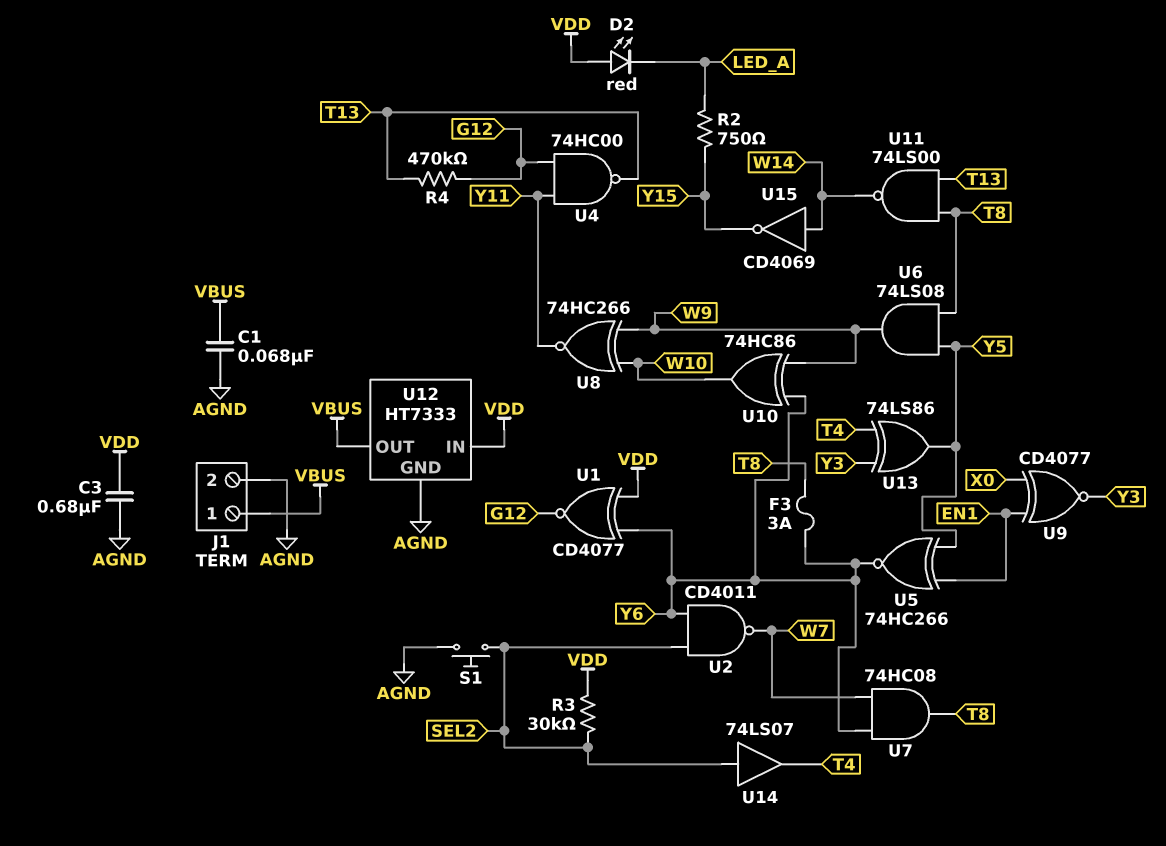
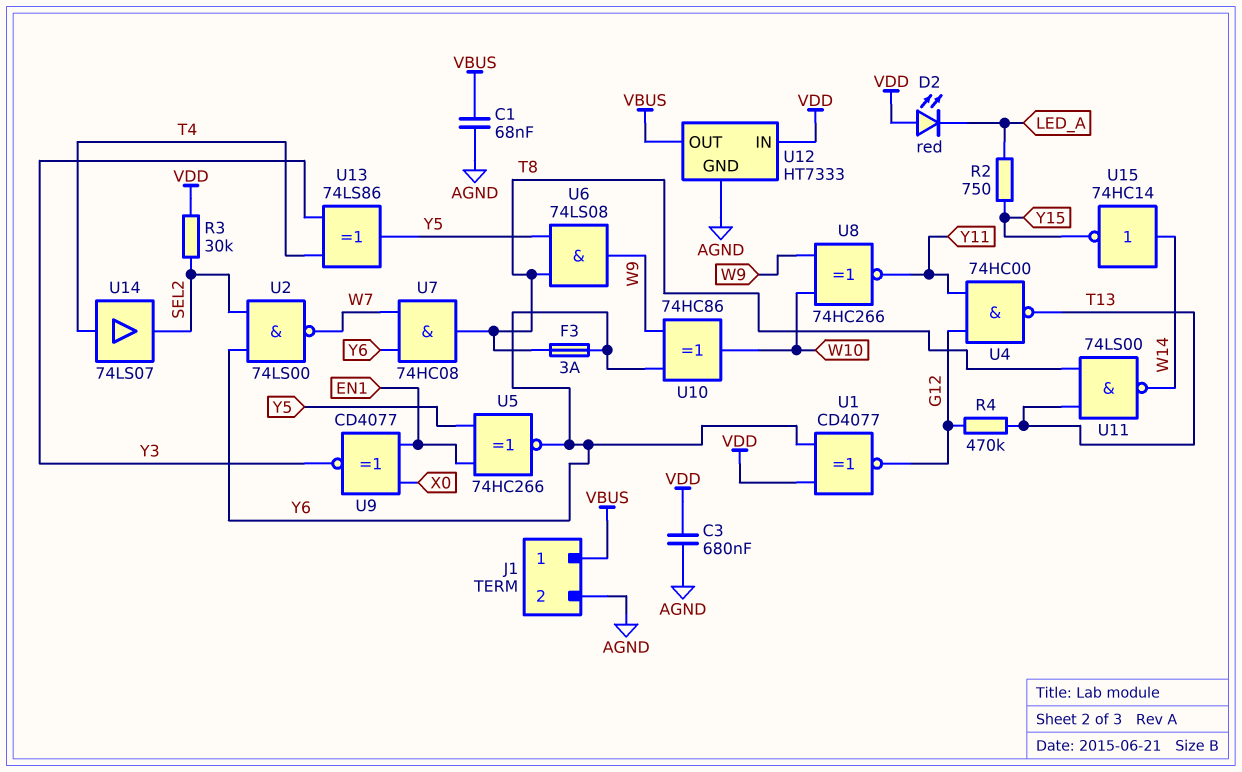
S1: button (AGND, SEL2) -> none
U2: NAND CD4011 (in SEL2, in Y6, out W7) -> NAND 74LS00 (in SEL2, in Y6, out W7)
U14: buffer 74LS07 (in SEL2, out T4) -> buffer 74LS07 (in T4, out SEL2)
U15: NOT CD4069 (in W14, out Y15) -> NOT 74HC14 (in W14, out Y15)

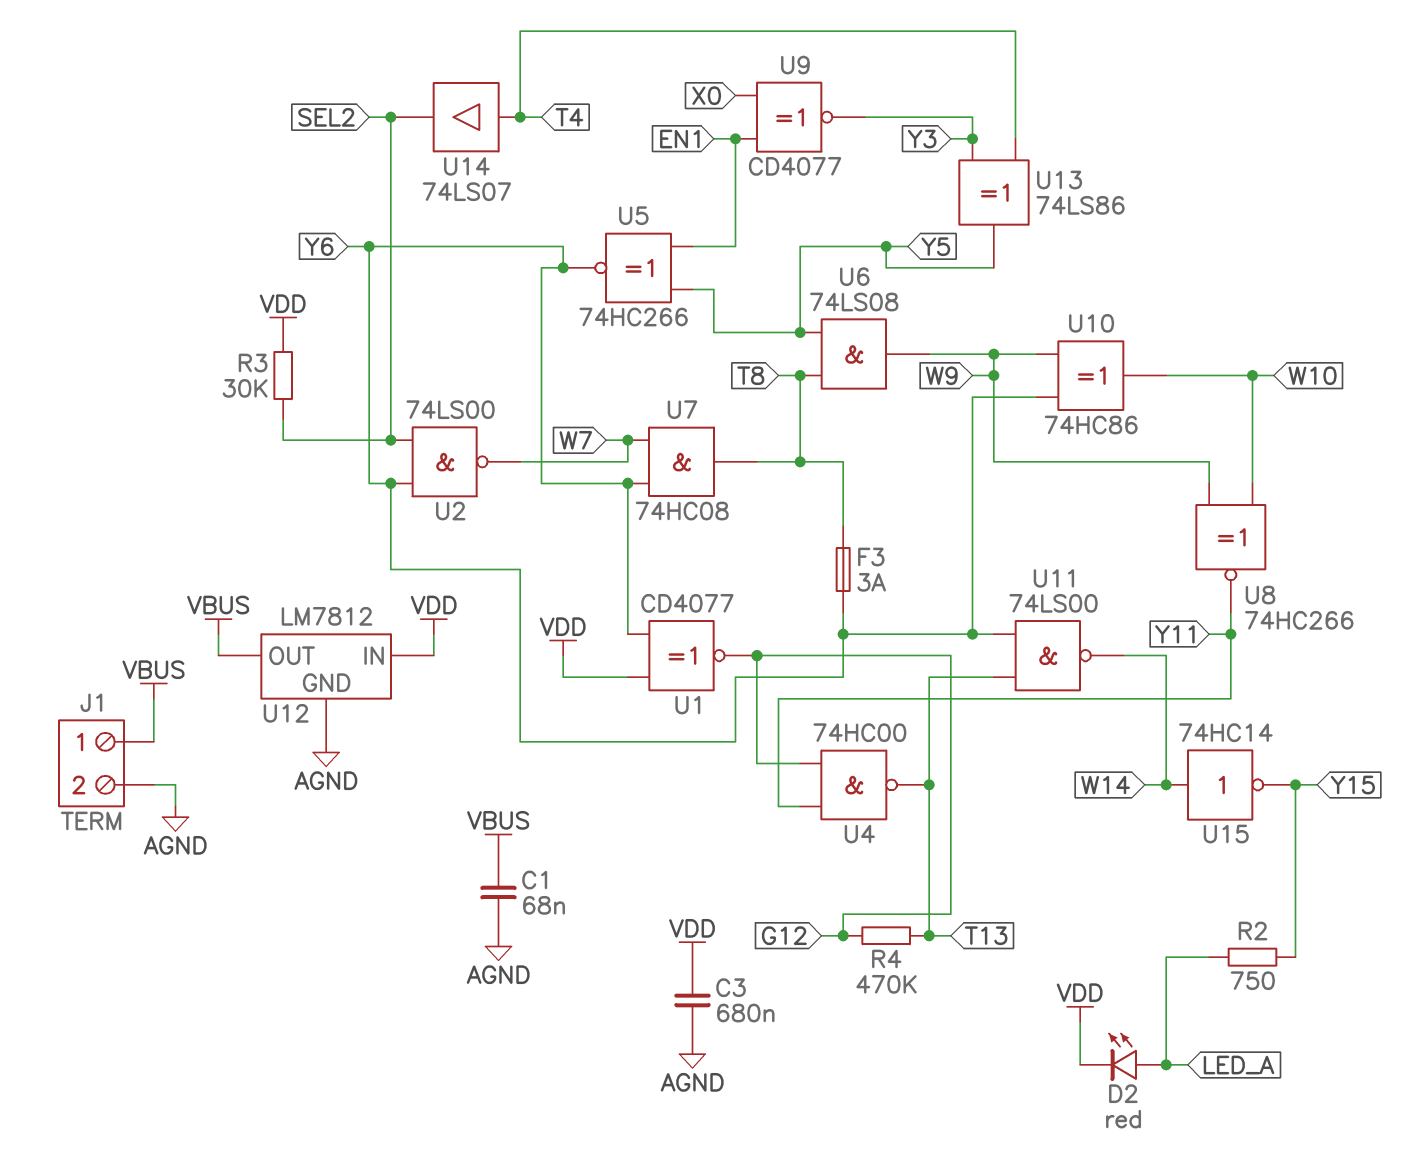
D2: LED red (A VDD, K LED_A) -> LED red (A LED_A, K VDD)
U11: NAND 74LS00 (in T8, in T13, out W14) -> NAND 74LS00 (in T13, in Y6, out W14)
U12: HT7333 -> LM7812

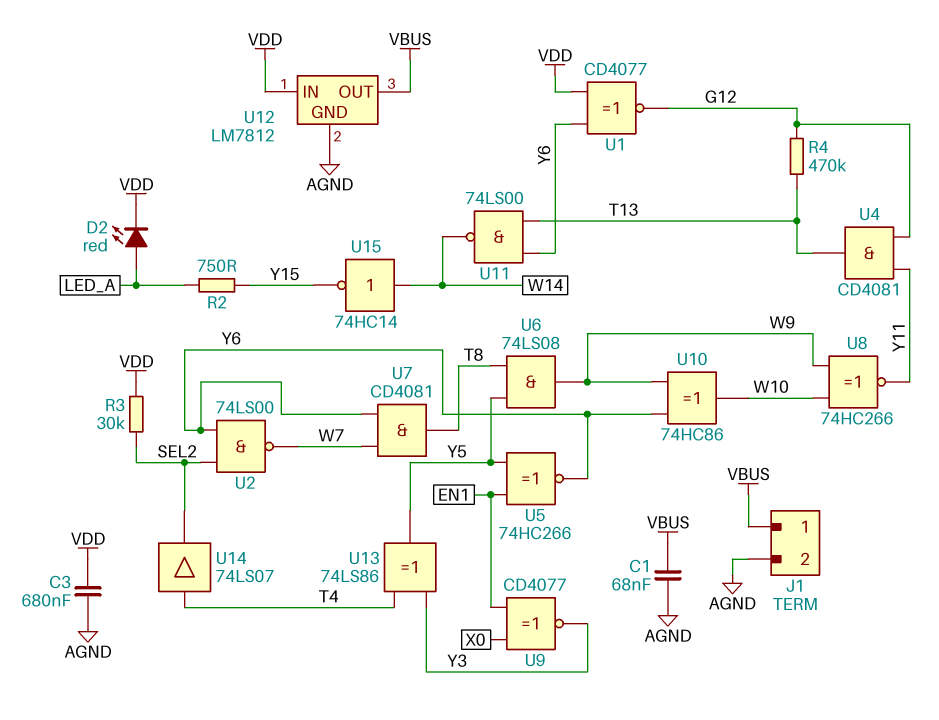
F3: 3A (T8, Y6) -> none
U4: NAND 74HC00 (in G12, in Y11, out T13) -> AND CD4081 (in G12, in Y11, out T13)
U7: AND 74HC08 (in W7, in Y6, out T8) -> AND CD4081 (in W7, in Y6, out T8)

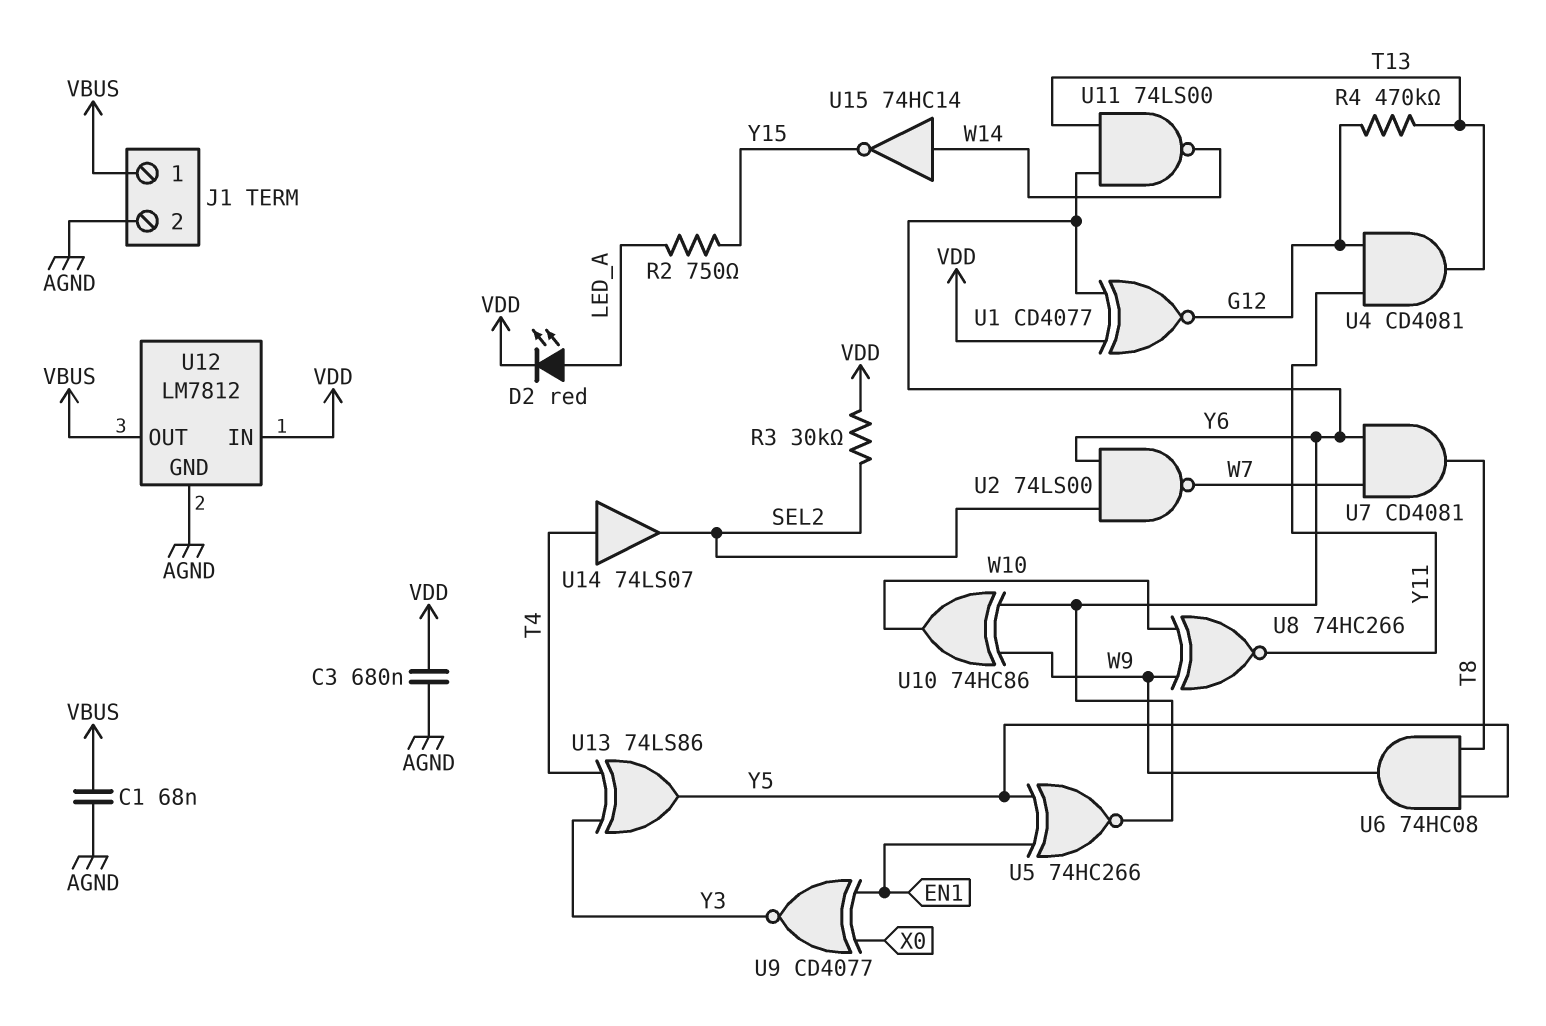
U6: AND 74LS08 (in T8, in Y5, out W9) -> AND 74HC08 (in T8, in Y5, out W9)

